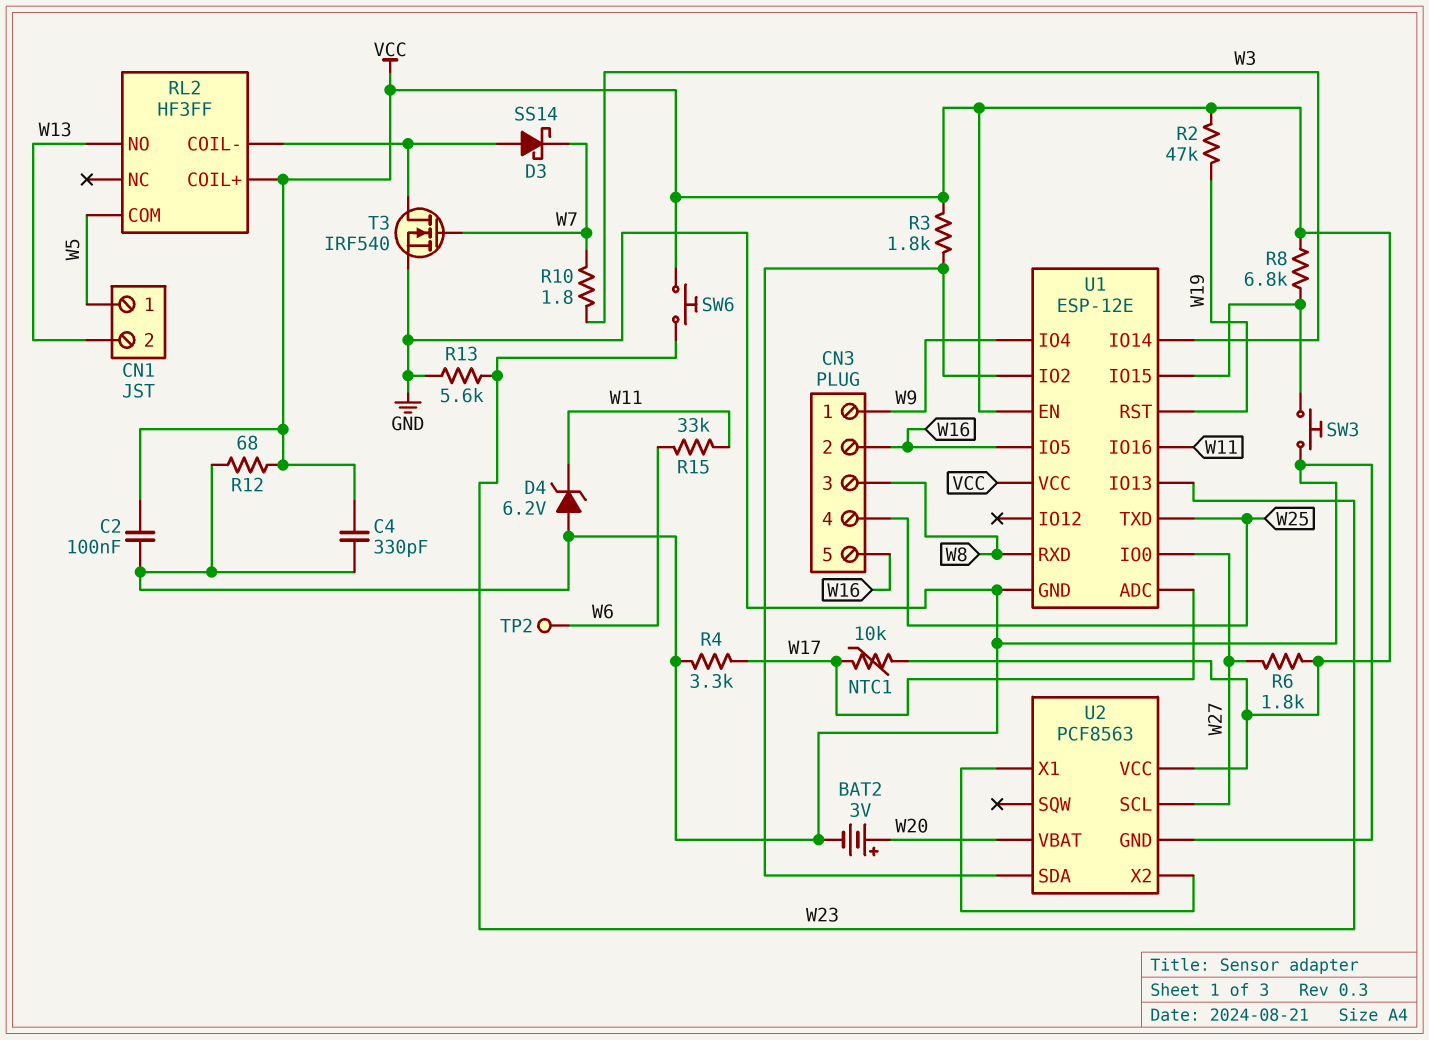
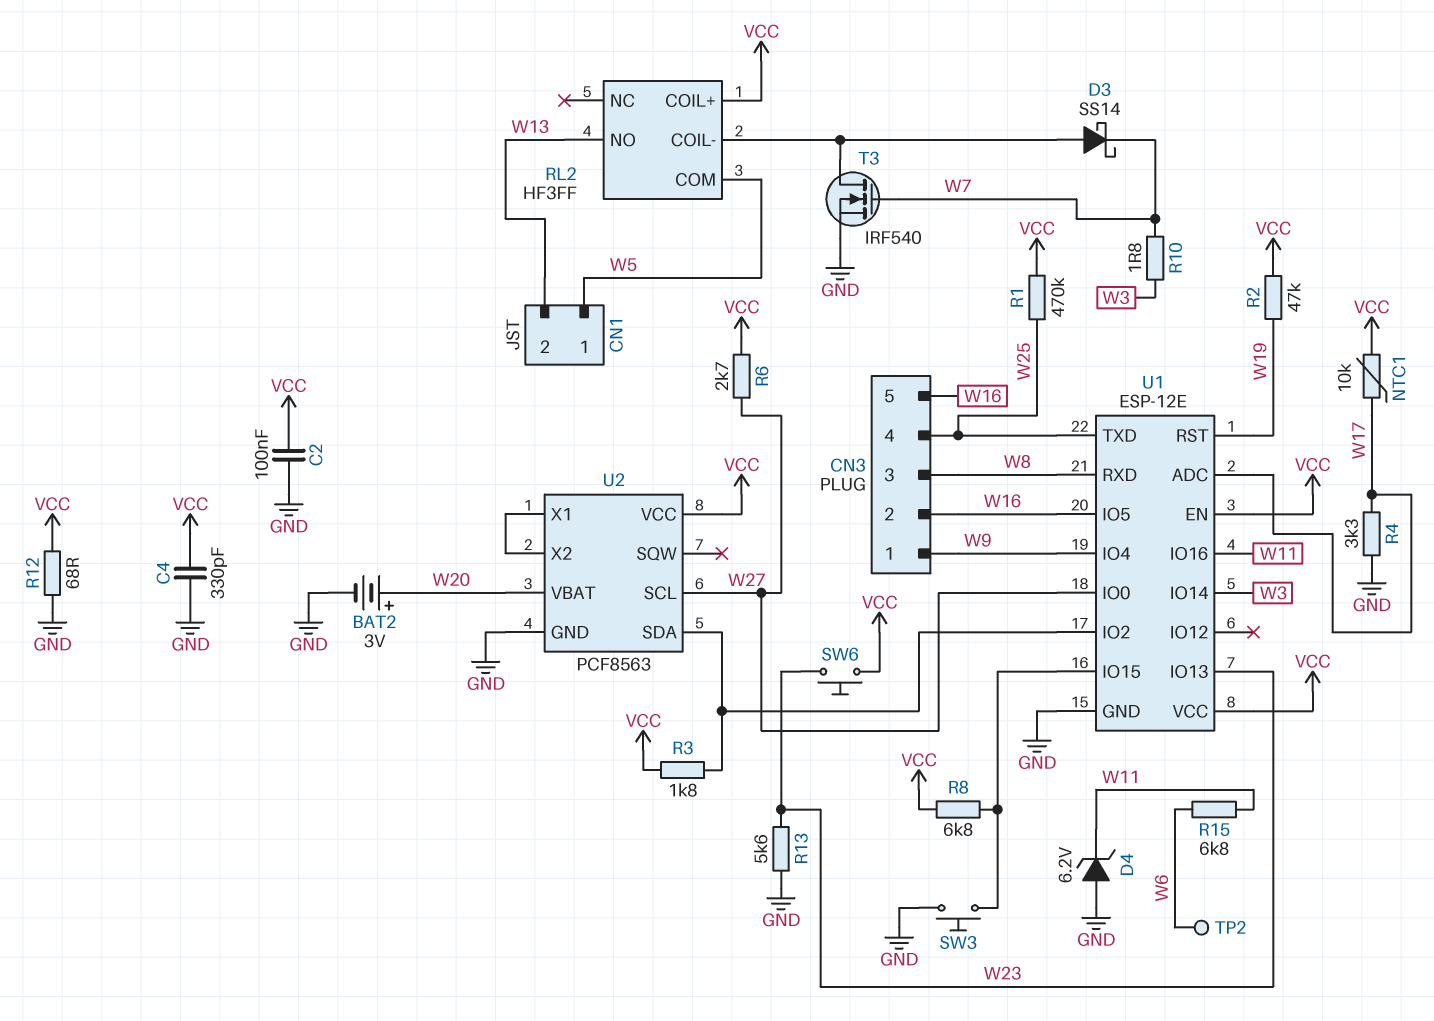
R1: none -> 470k (VCC, W25)
R6: 1.8k (VCC, W27) -> 2.7k (VCC, W27)
R15: 33k (W6, W11) -> 6.8k (W6, W11)

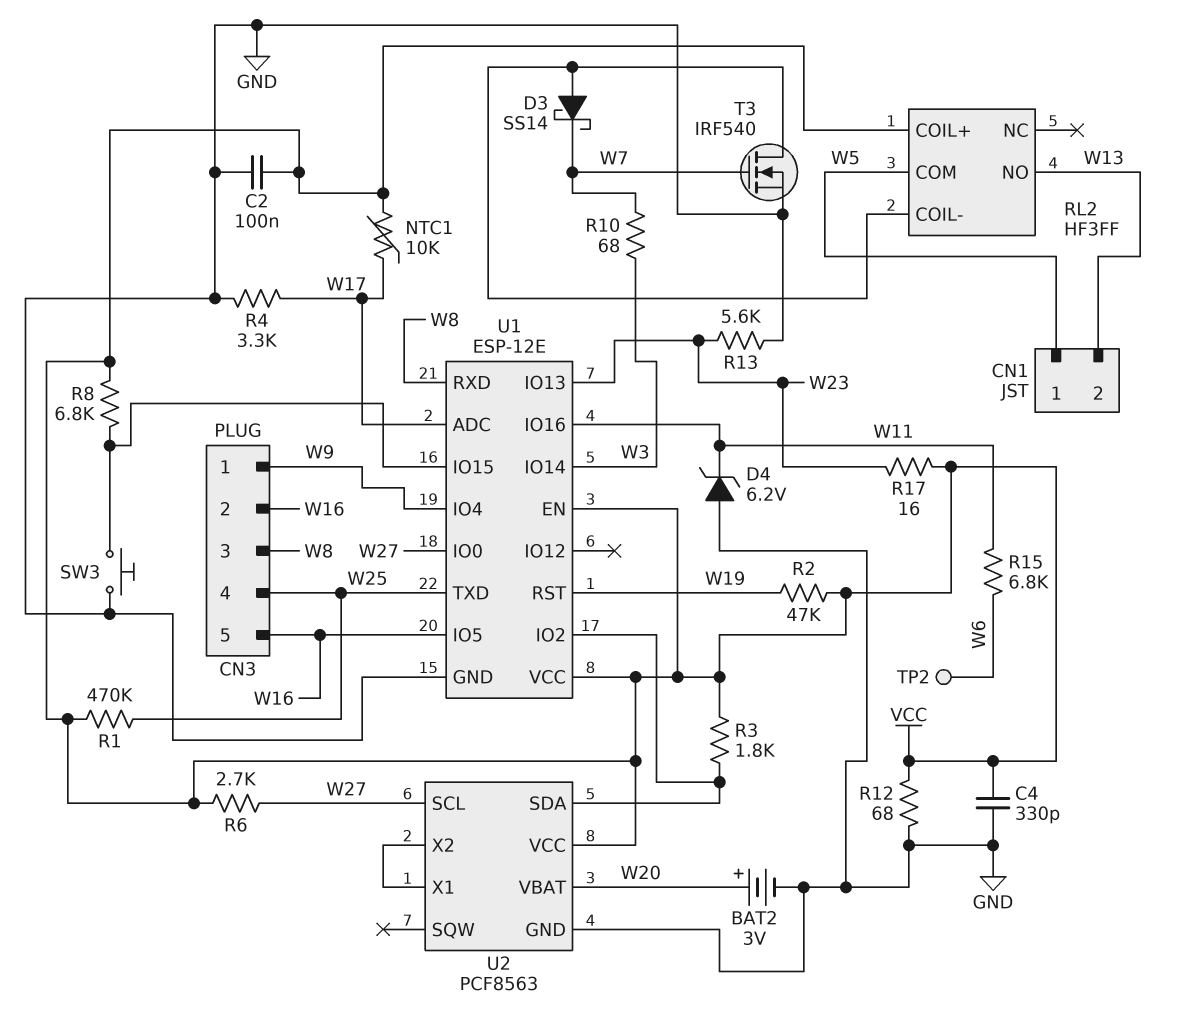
R10: 1.8 (W3, W7) -> 68 (W3, W7)
R17: none -> 16 (VCC, W23)
SW6: button (VCC, W23) -> none

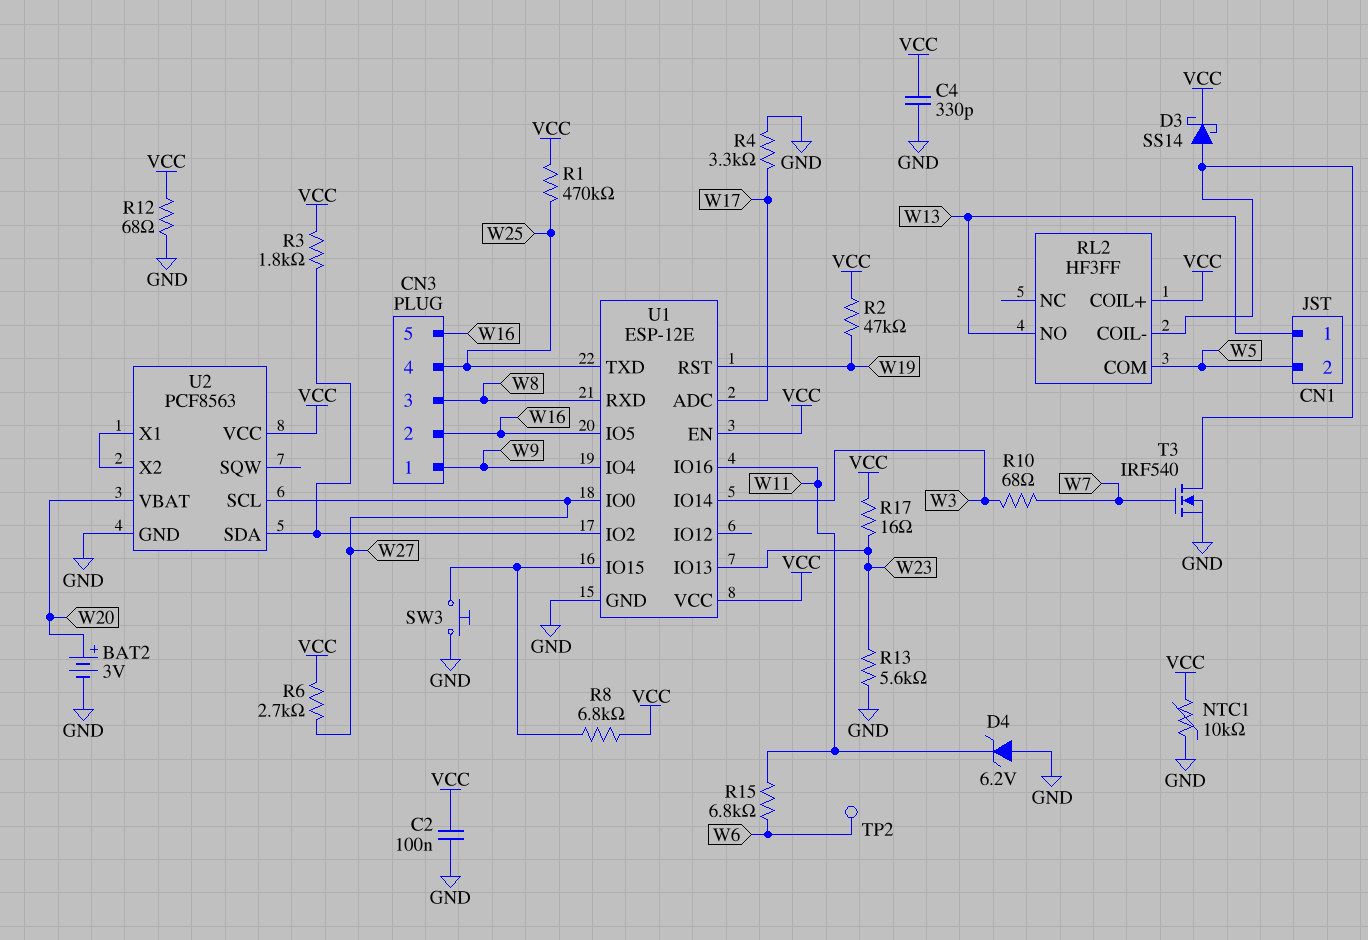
CN1 pin 1: W5 -> W13
CN1 pin 2: W13 -> W5
D3: schottky SS14 (A RL2/COIL-, K W7) -> schottky SS14 (A RL2/COIL-, K VCC)
NTC1: 10k (VCC, W17) -> 10k (GND, VCC)

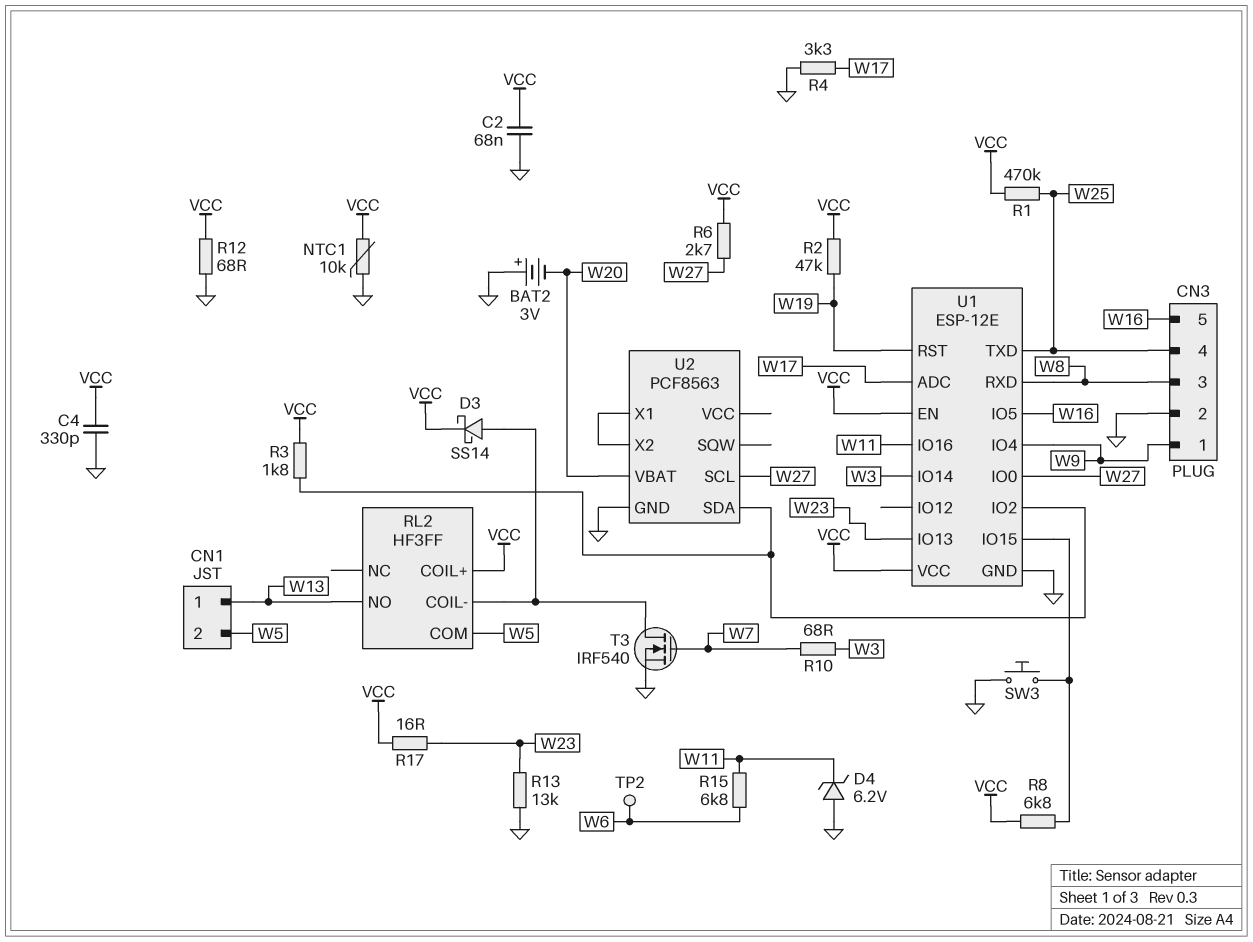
BAT2: 3V (plus W20, minus GND) -> 3V (plus GND, minus W20)
C2: 100nF (GND, VCC) -> 68nF (GND, VCC)
CN3 pin 2: W16 -> GND
R13: 5.6k (GND, W23) -> 13k (GND, W23)
U2 pin VCC: VCC -> none

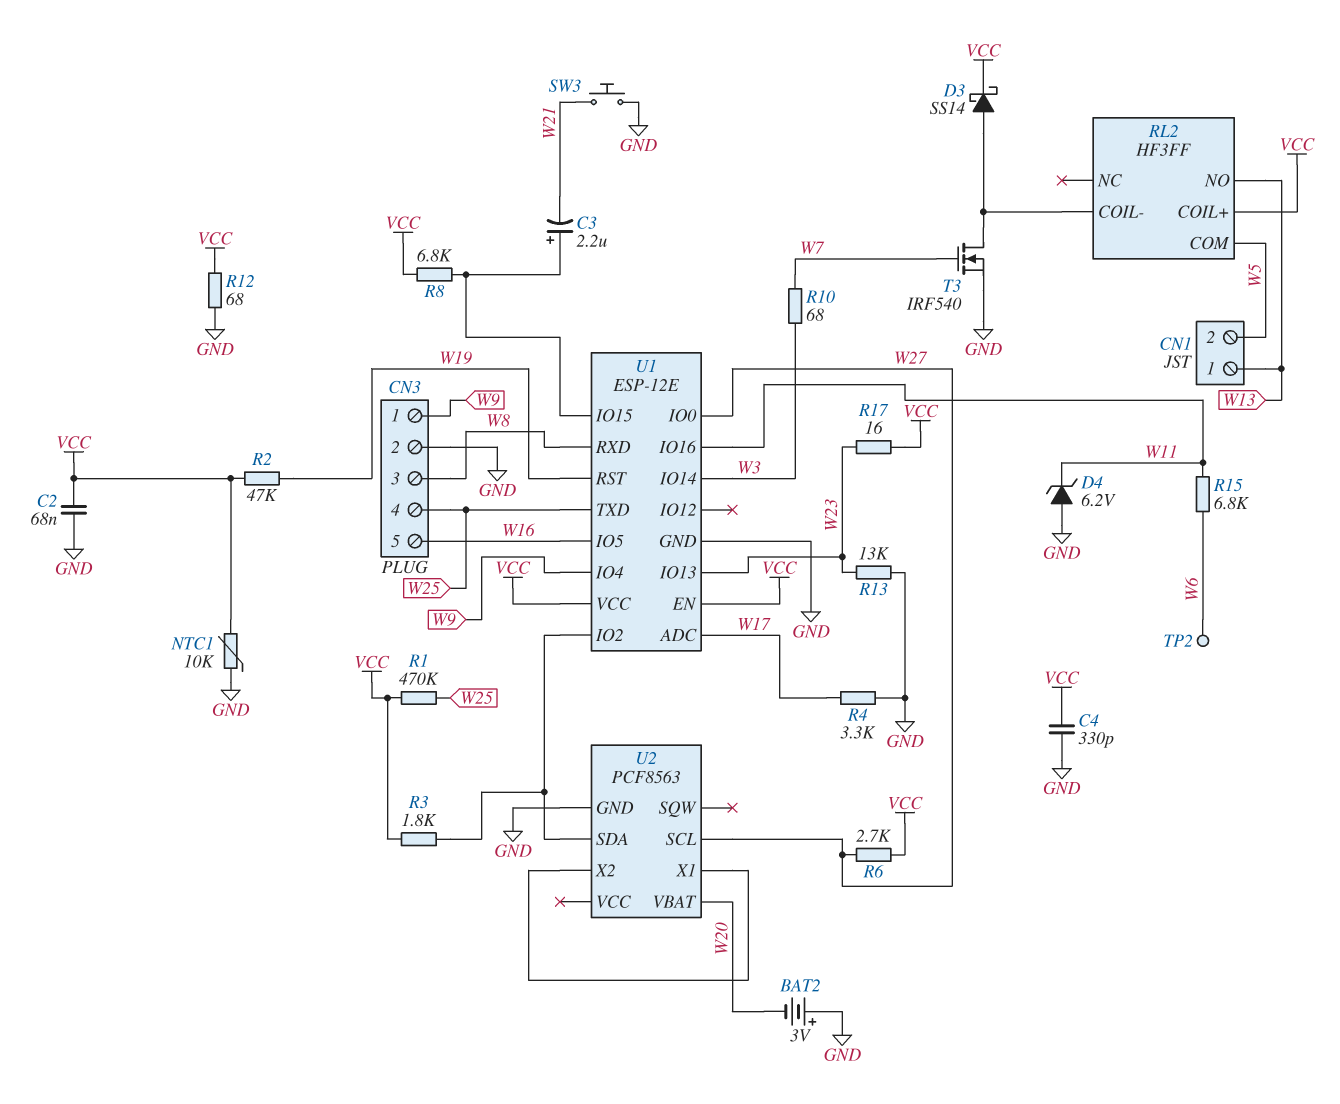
C3: none -> 2.2uF (plus U1/IO15, minus W21)
SW3: button (GND, U1/IO15) -> button (GND, W21)

